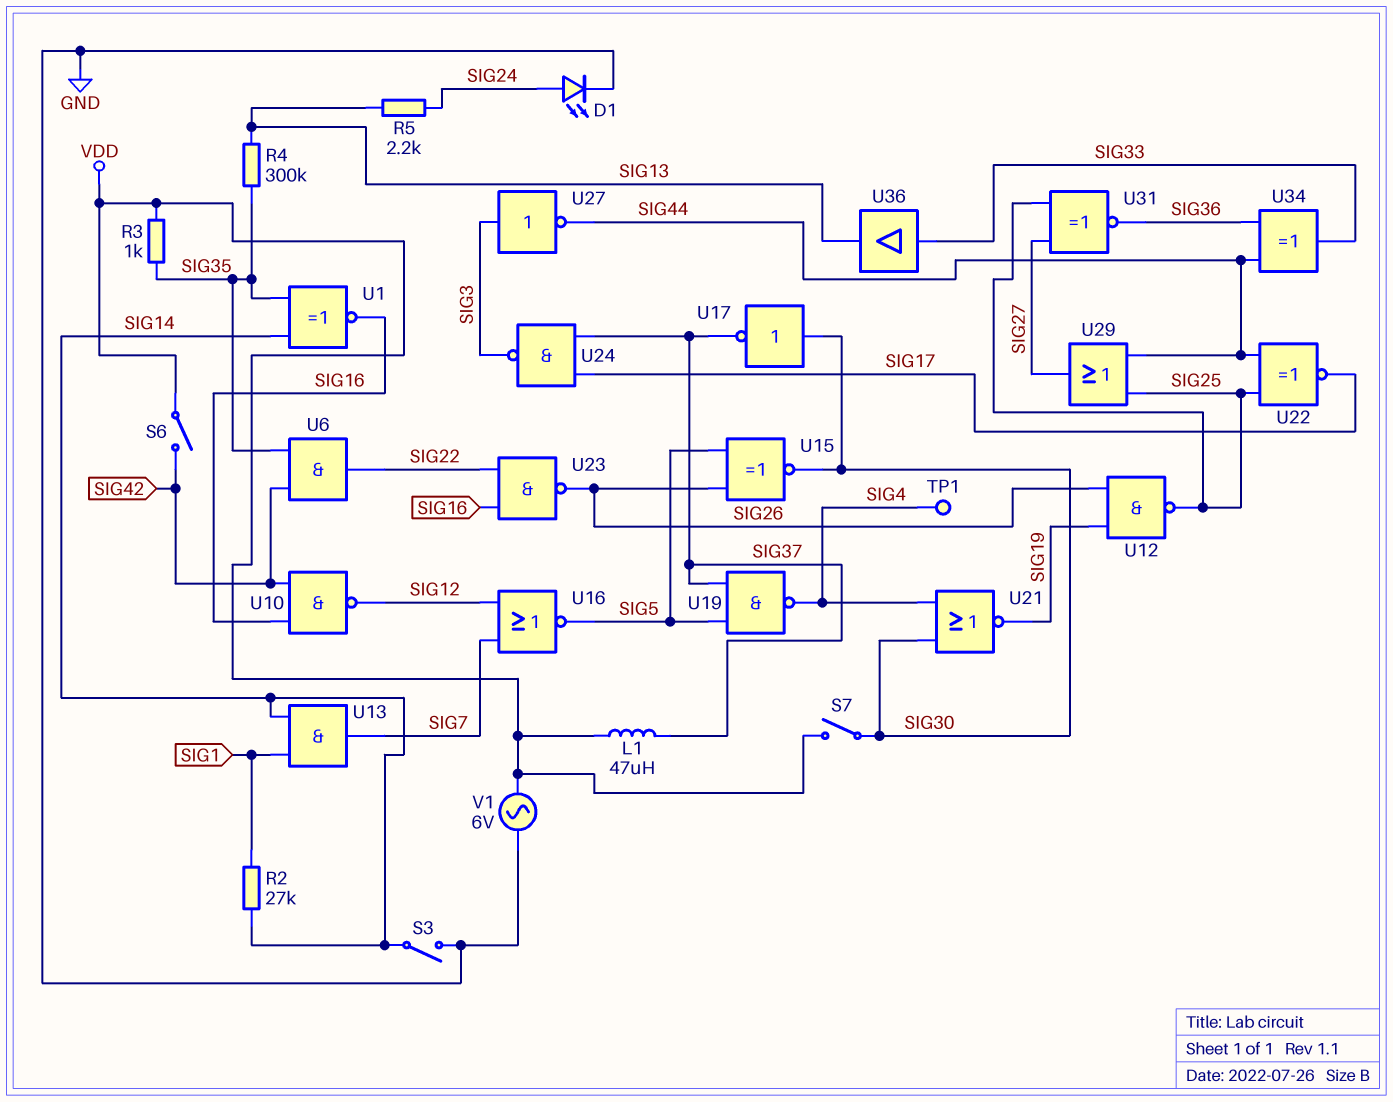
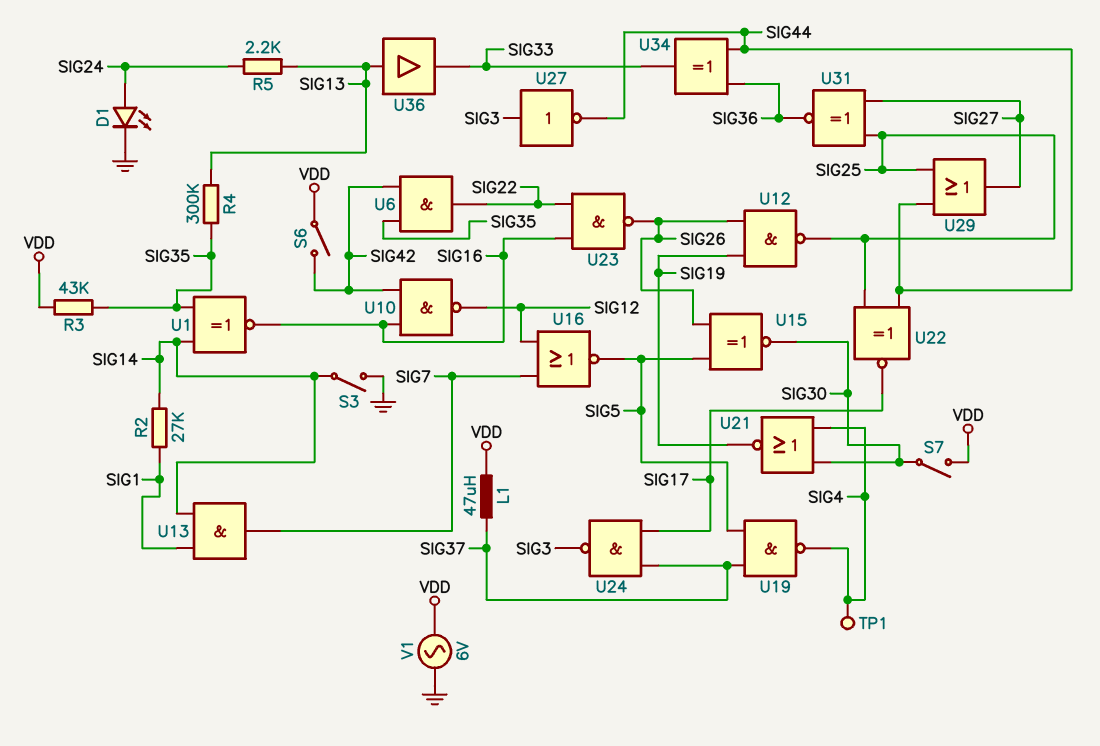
R3: 1k (SIG35, VDD) -> 43k (SIG35, VDD)
U17: NOT (in SIG30, out SIG37) -> none
U36: buffer (in SIG33, out SIG13) -> buffer (in SIG13, out SIG33)

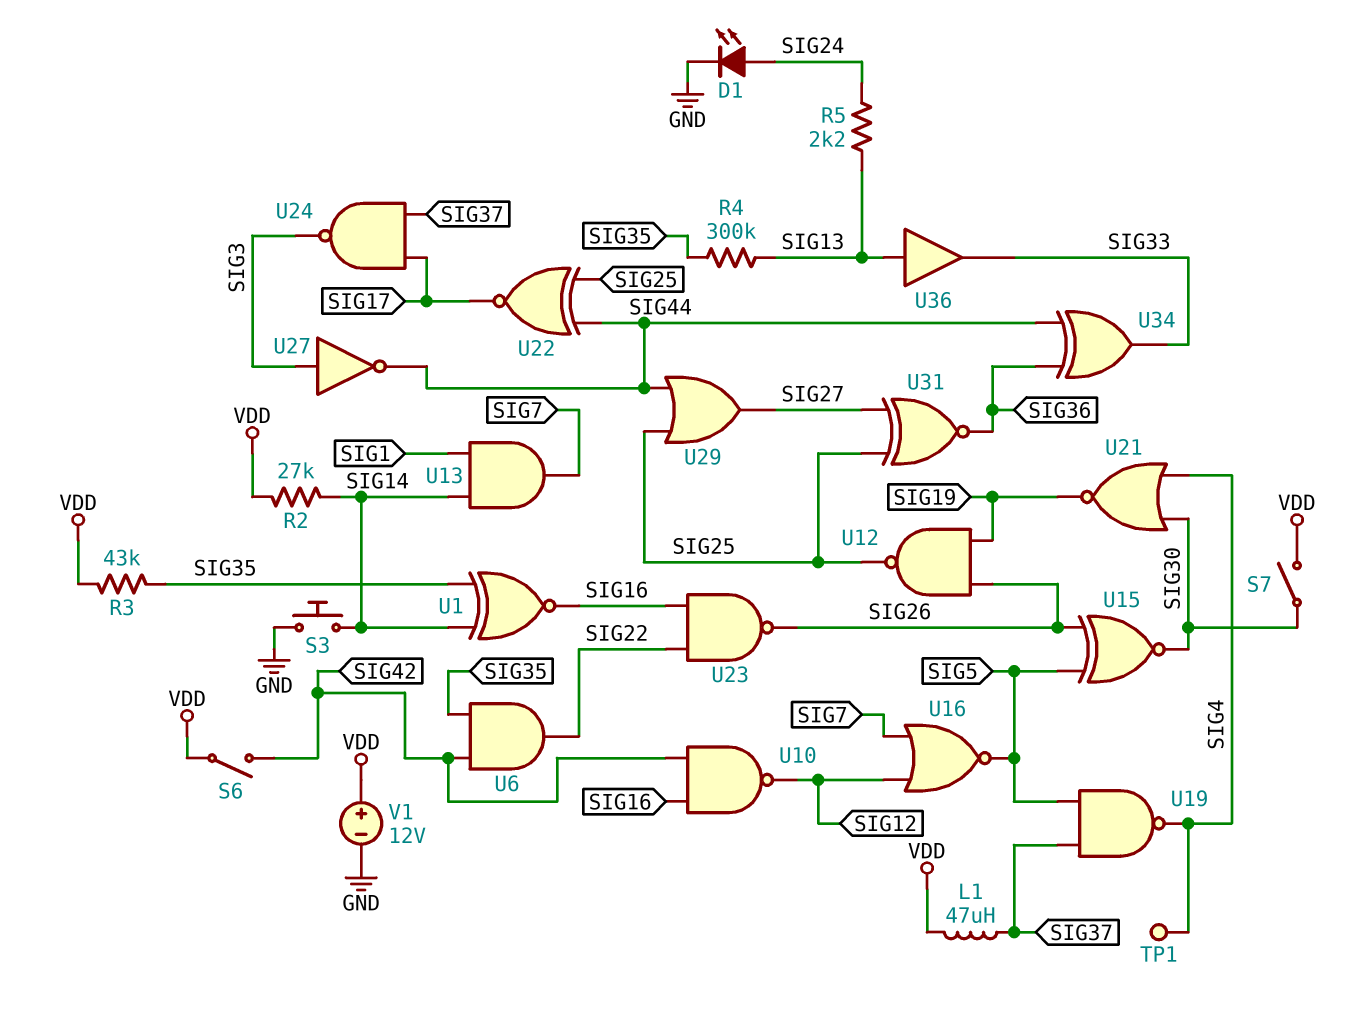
R2: 27k (SIG1, SIG14) -> 27k (SIG14, VDD)
S3: switch (GND, SIG14) -> button (GND, SIG14)
V1: AC 6V (GND, VDD) -> 12V (plus VDD, minus GND)

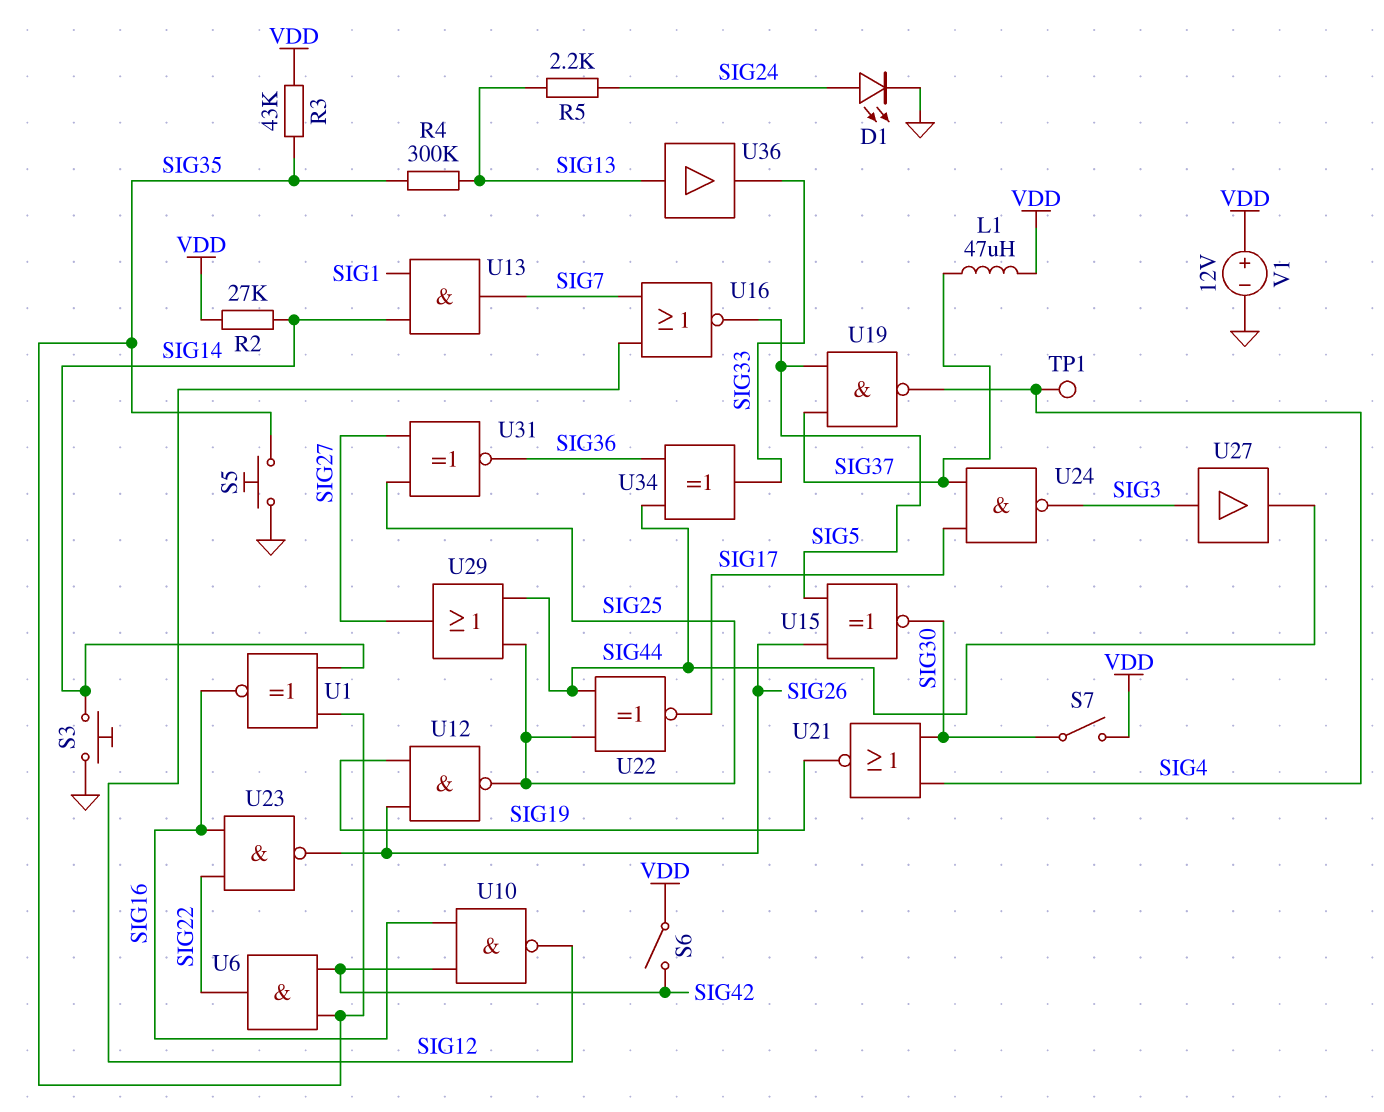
S5: none -> button (GND, SIG35)
U27: NOT (in SIG3, out SIG44) -> buffer (in SIG3, out SIG44)

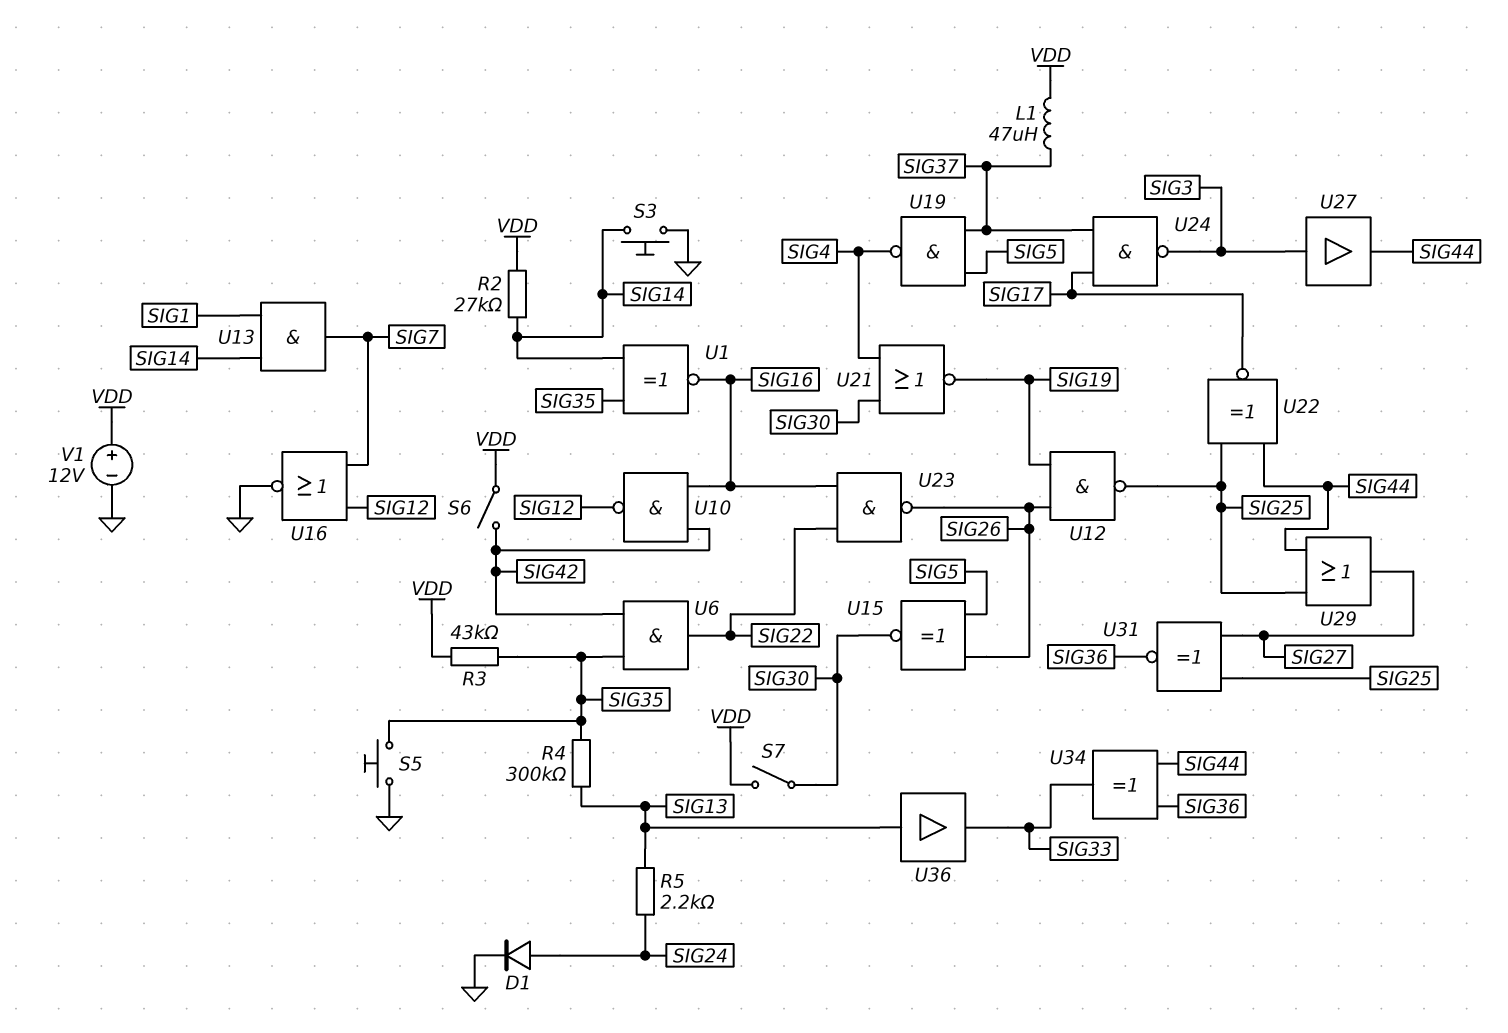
D1: LED (A SIG24, K GND) -> diode (A SIG24, K GND)
TP1: test point (SIG4) -> none
U16: NOR (in SIG7, in SIG12, out SIG5) -> NOR (in SIG7, in SIG12, out GND)

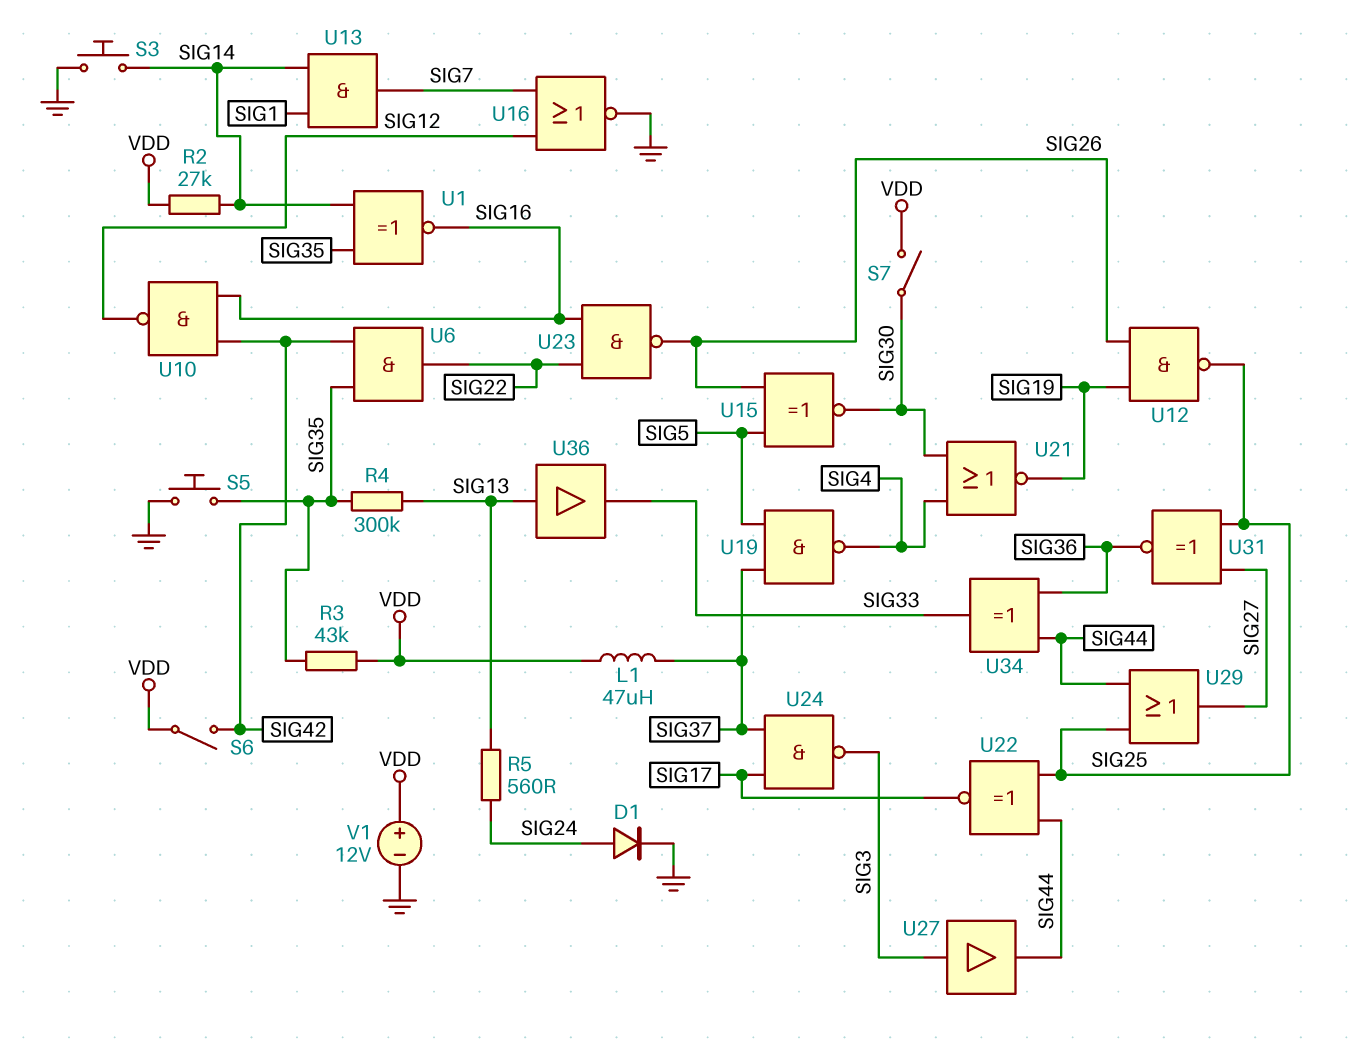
R5: 2.2k (SIG13, SIG24) -> 560 (SIG13, SIG24)

